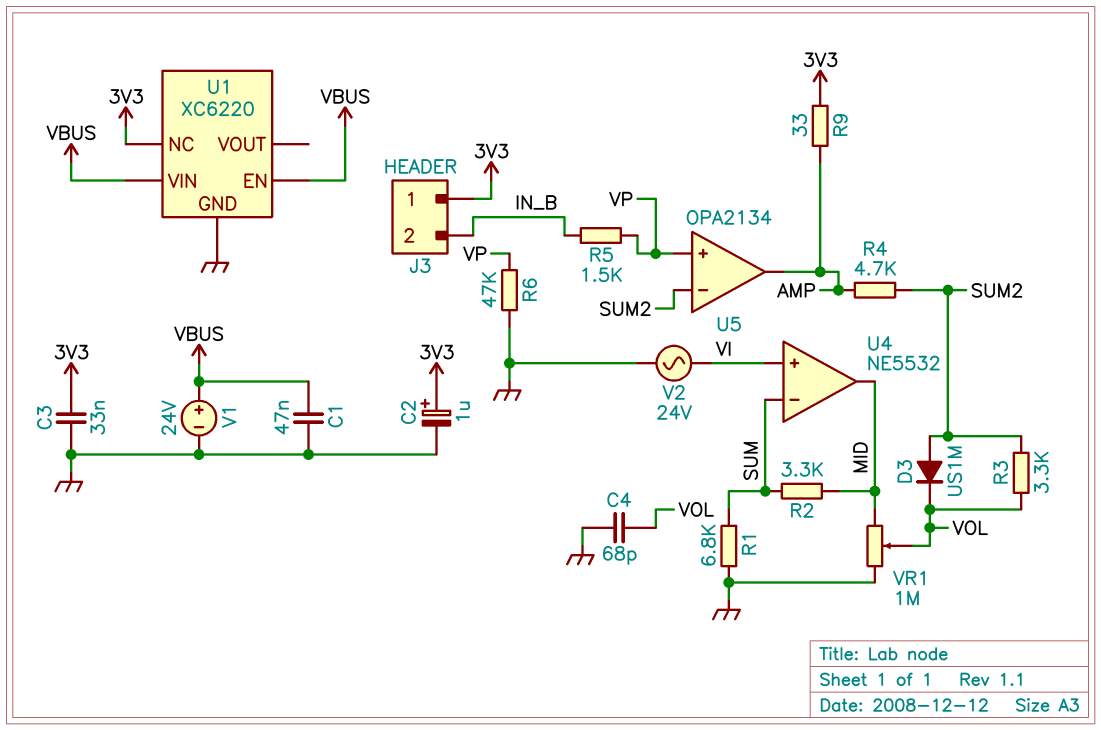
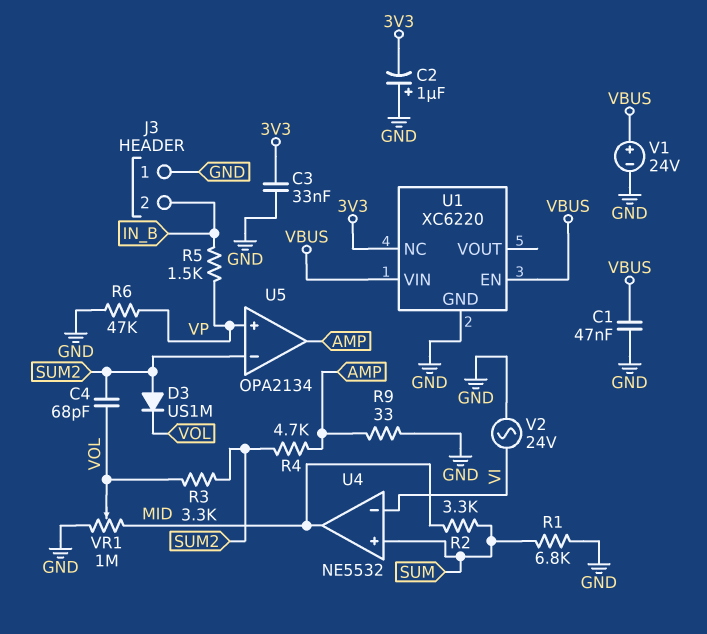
C2: 1uF (plus 3V3, minus GND) -> 1uF (plus GND, minus 3V3)
C4: 68pF (GND, VOL) -> 68pF (SUM2, VOL)
J3 pin 1: 3V3 -> GND
R9: 33 (3V3, AMP) -> 33 (AMP, GND)
U4 pin in+: VI -> SUM
U4 pin in-: SUM -> VI

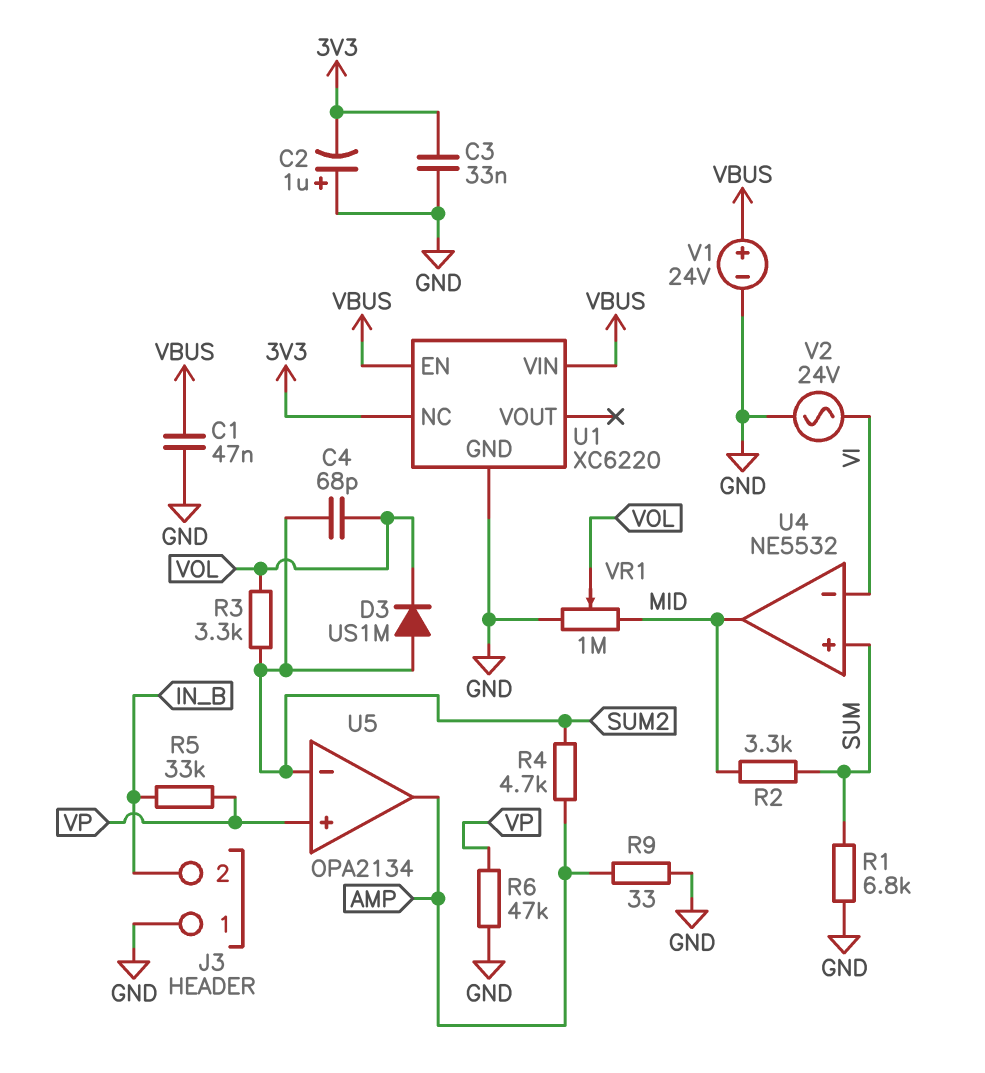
R5: 1.5k (IN_B, VP) -> 33k (IN_B, VP)

